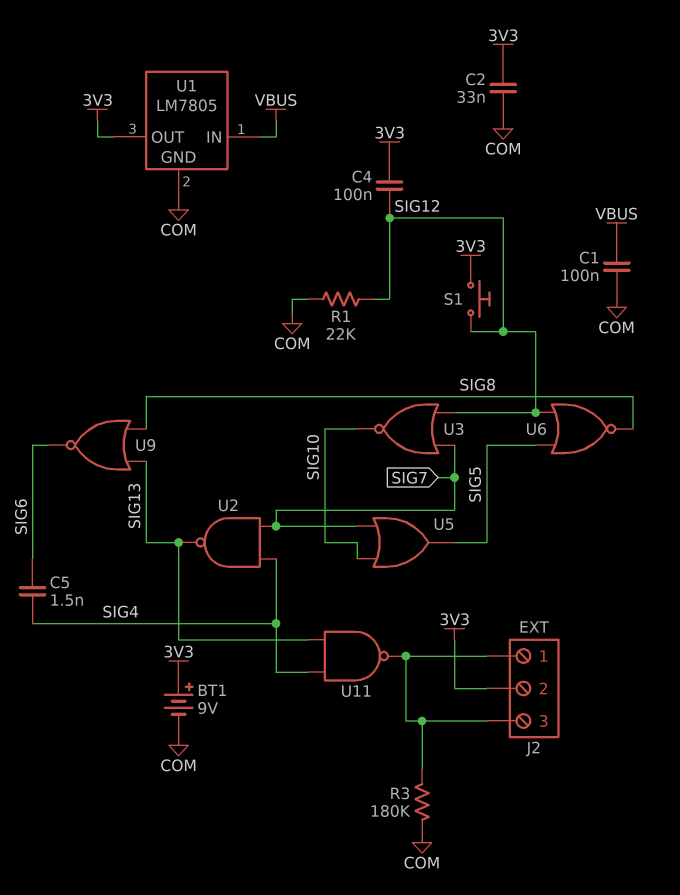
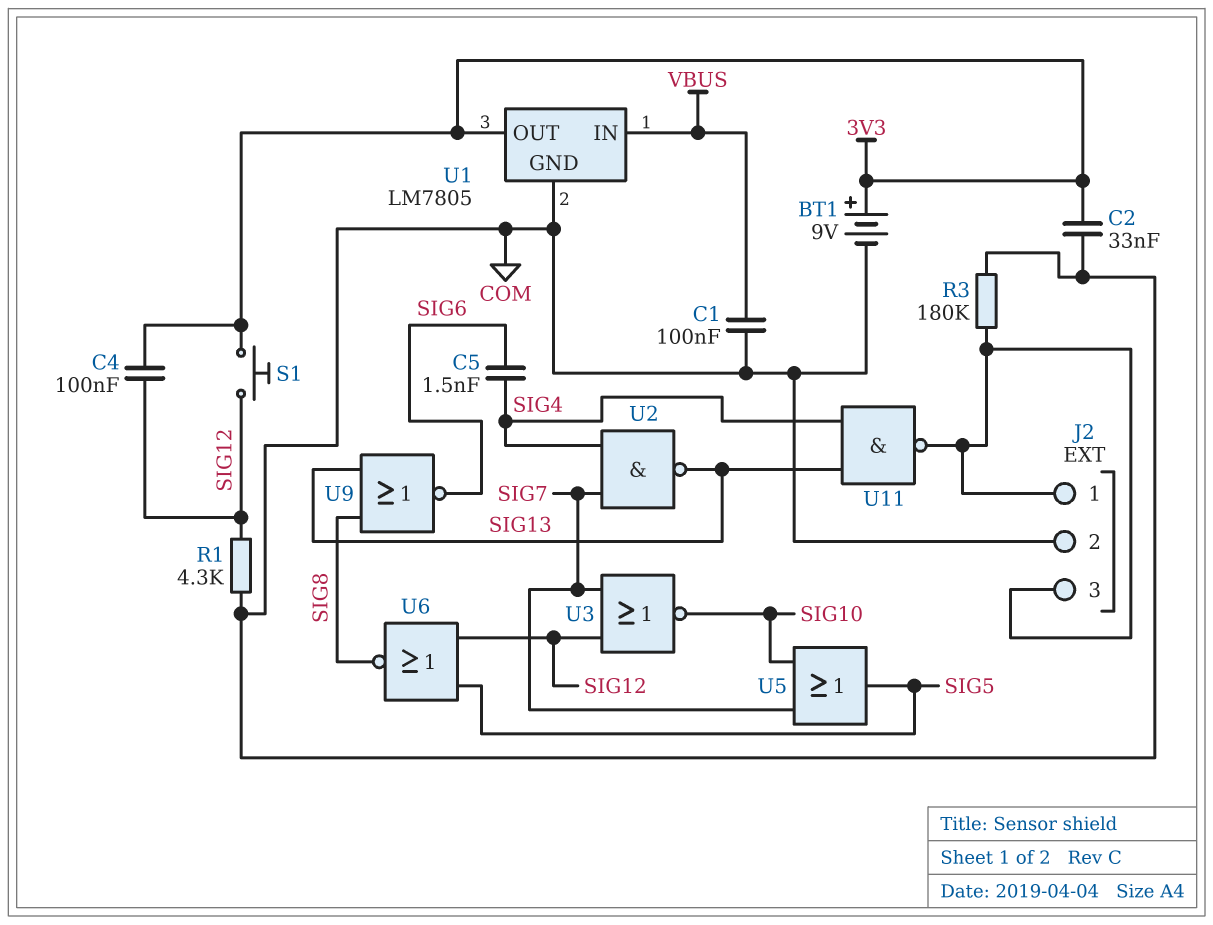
J2 pin 2: 3V3 -> COM
R1: 22k (COM, SIG12) -> 4.3k (COM, SIG12)

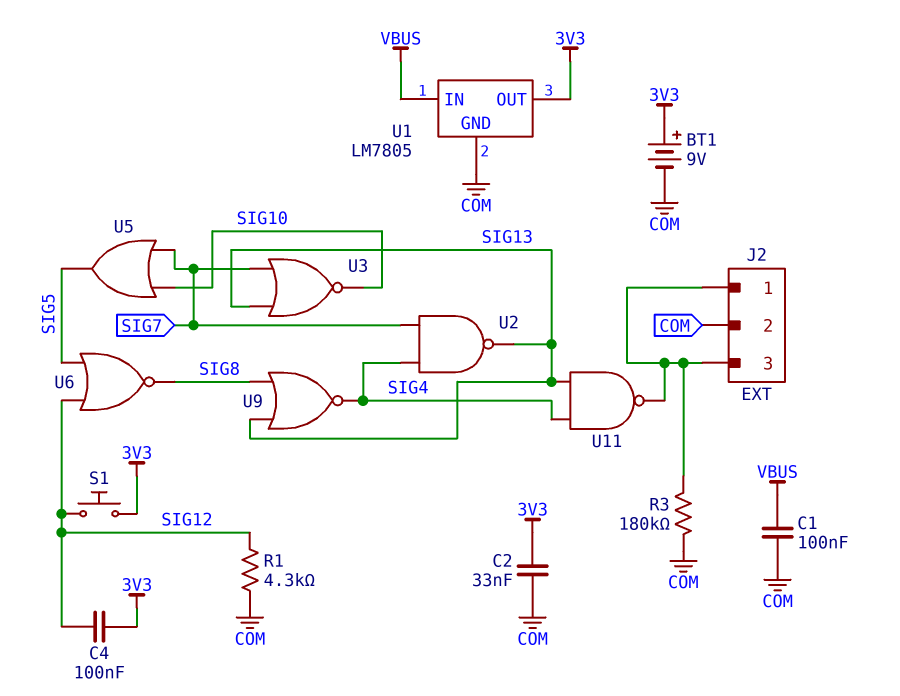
C5: 1.5nF (SIG4, SIG6) -> none
U3: NOR (in SIG7, in SIG12, out SIG10) -> NOR (in SIG7, in SIG13, out SIG10)
U9: NOR (in SIG8, in SIG13, out SIG6) -> NOR (in SIG8, in SIG13, out SIG4)

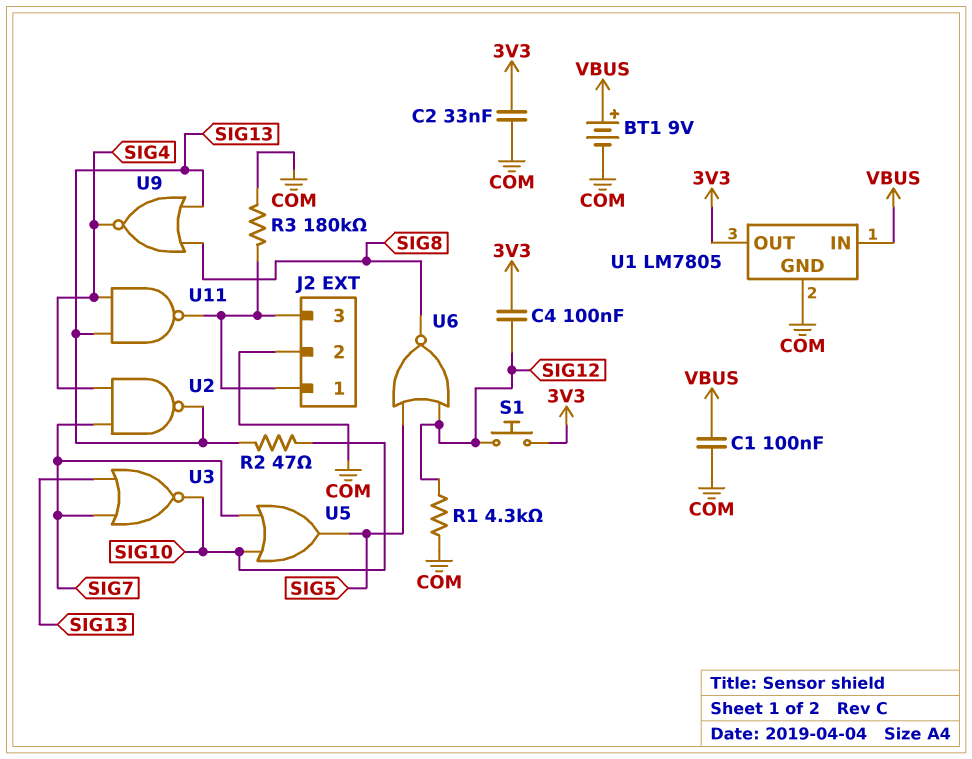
BT1: 9V (plus 3V3, minus COM) -> 9V (plus VBUS, minus COM)
R2: none -> 47 (SIG10, SIG13)

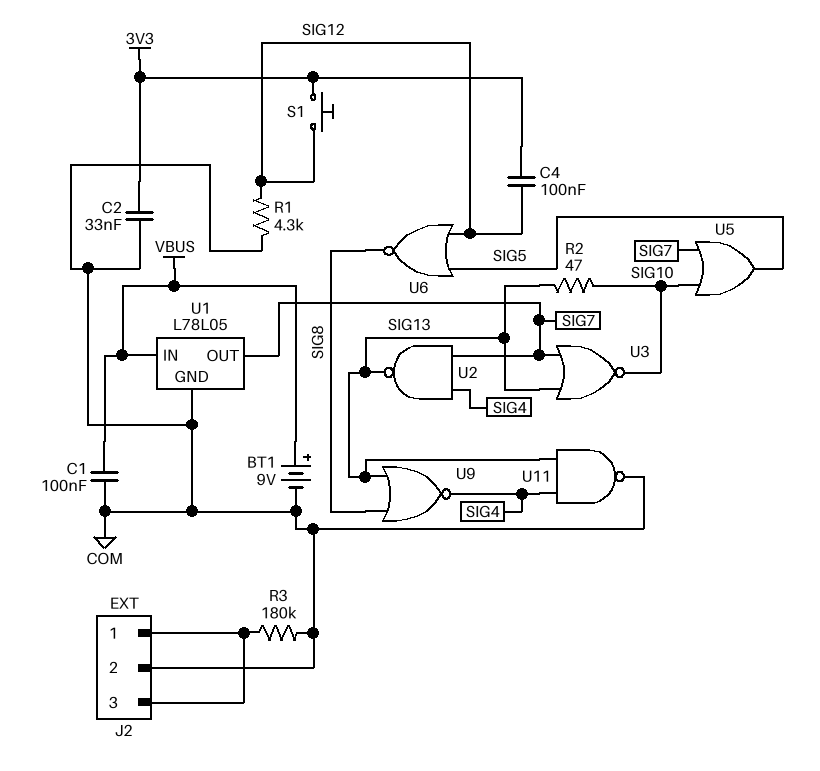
U1: LM7805 -> L78L05
U1 pin OUT: 3V3 -> SIG7
U11: NAND (in SIG4, in SIG13, out J2/1) -> NAND (in SIG4, in SIG13, out COM)

